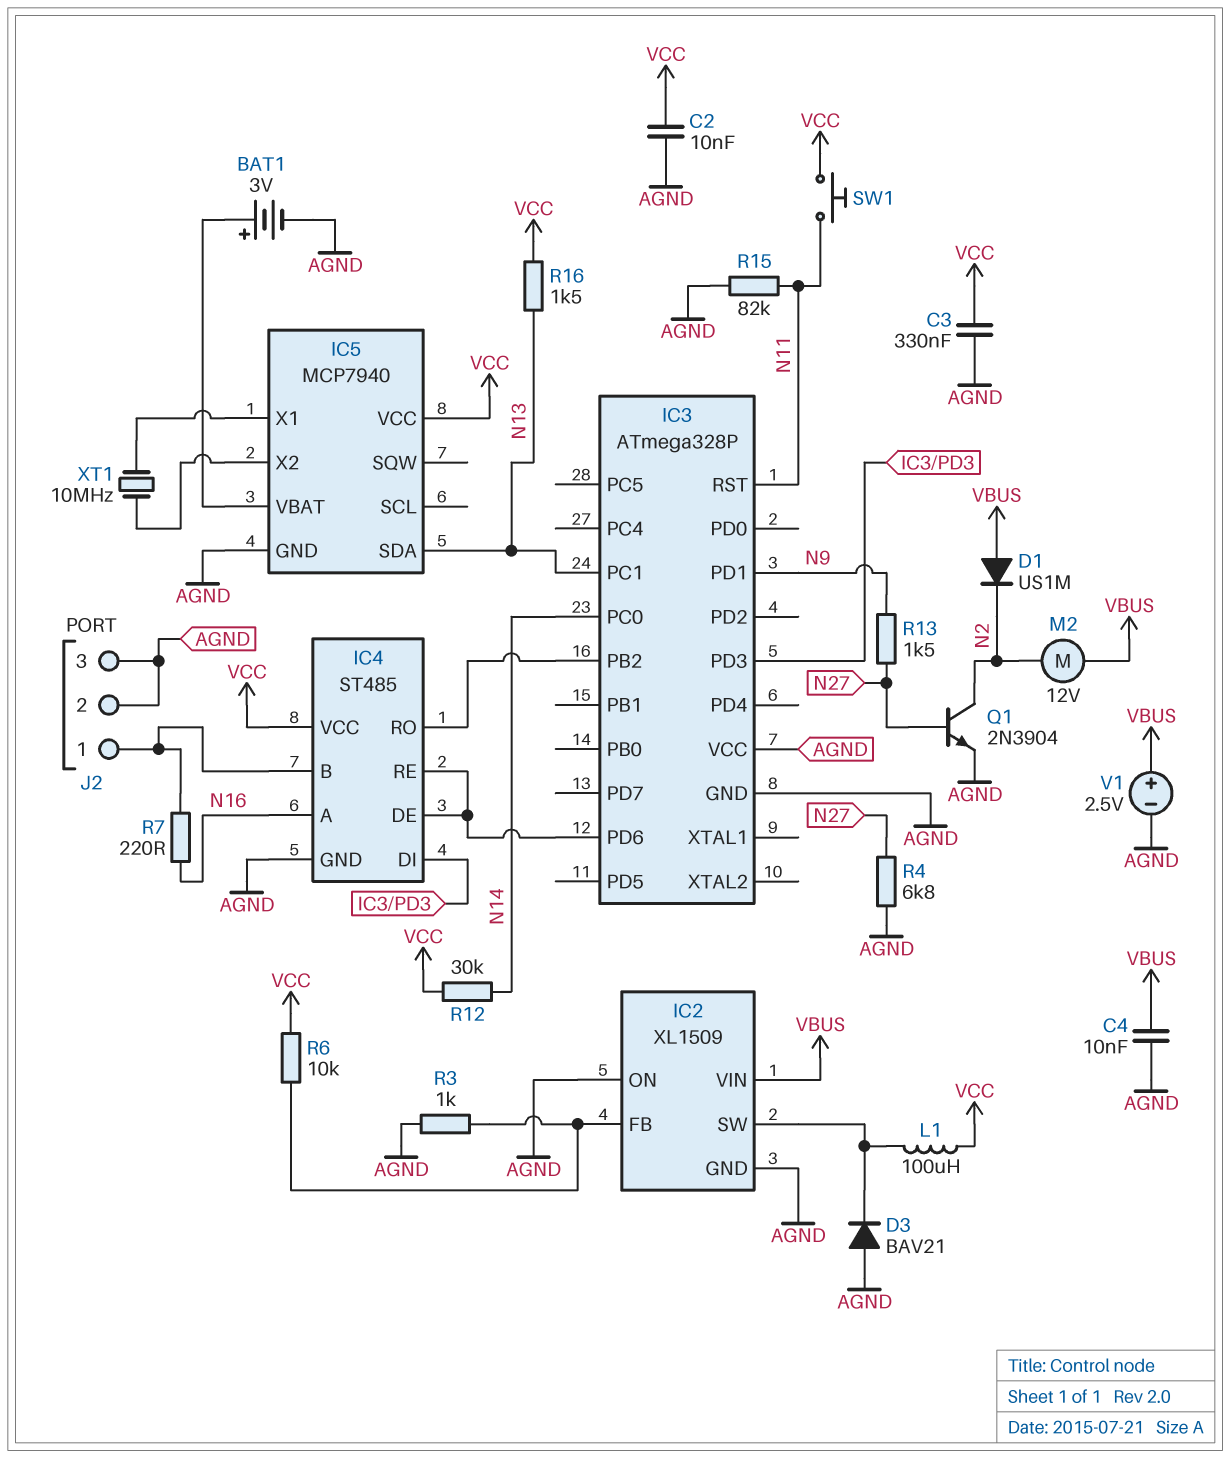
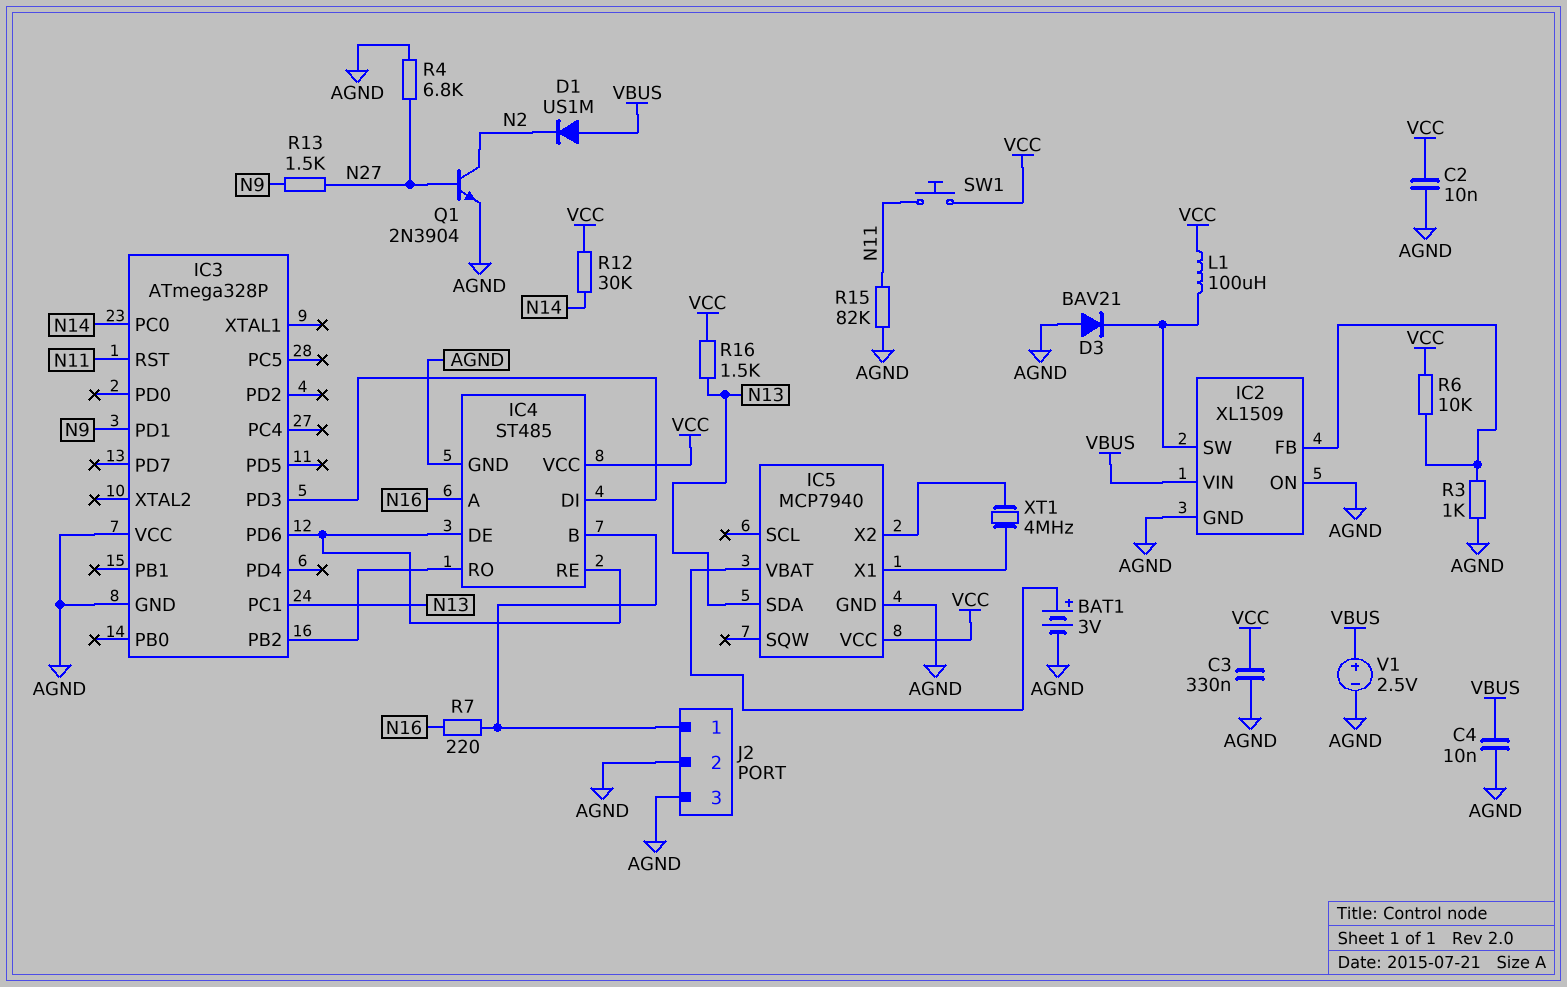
M2: motor 12V (N2, VBUS) -> none
XT1: 10MHz (IC5/X1, IC5/X2) -> 4MHz (IC5/X1, IC5/X2)

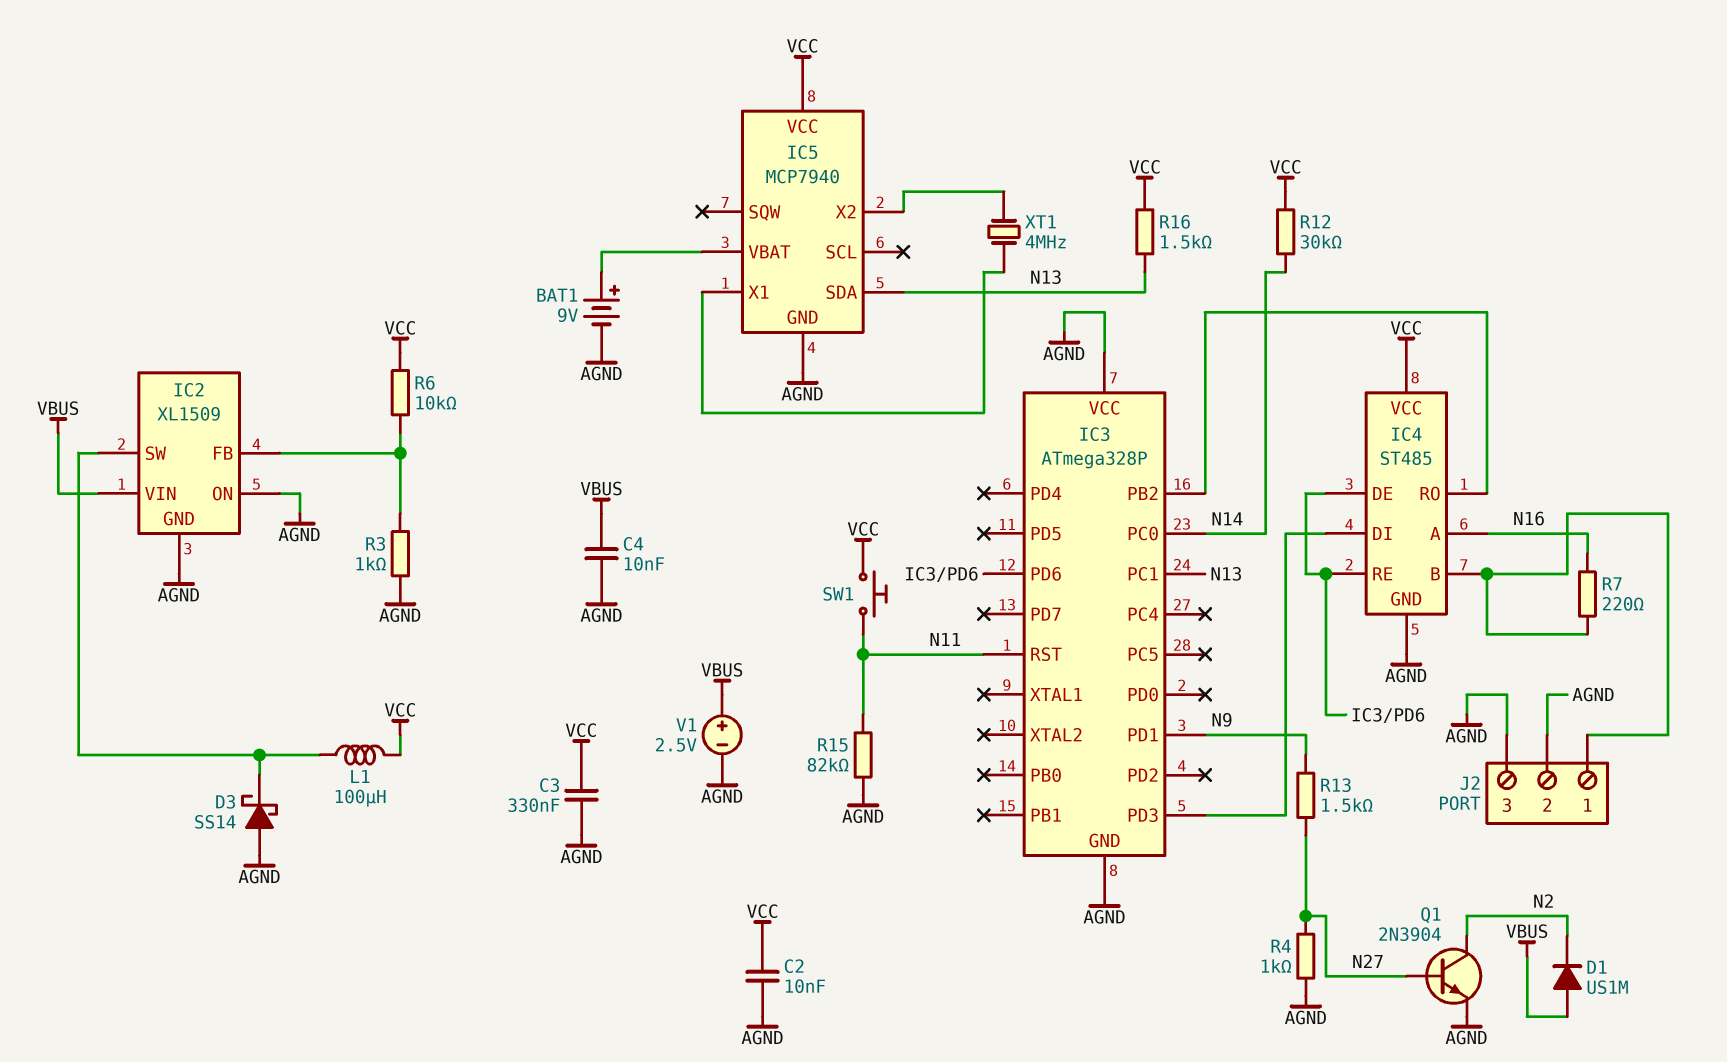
BAT1: 3V (plus IC5/VBAT, minus AGND) -> 9V (plus IC5/VBAT, minus AGND)
D3: diode BAV21 (A AGND, K IC2/SW) -> schottky SS14 (A AGND, K IC2/SW)
R4: 6.8k (AGND, N27) -> 1k (AGND, N27)

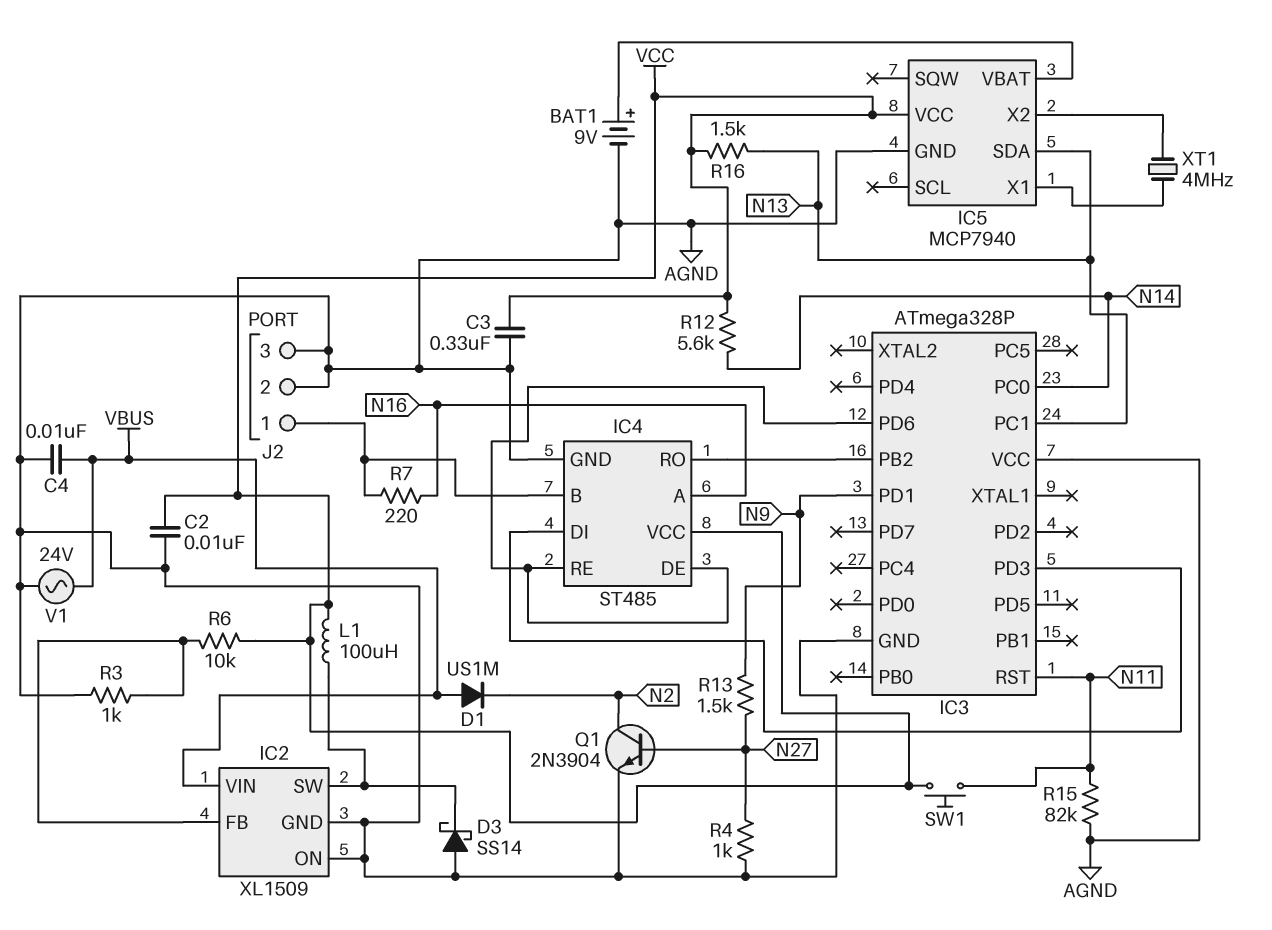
R12: 30k (N14, VCC) -> 5.6k (N14, VCC)
V1: 2.5V (plus VBUS, minus AGND) -> AC 24V (AGND, VBUS)

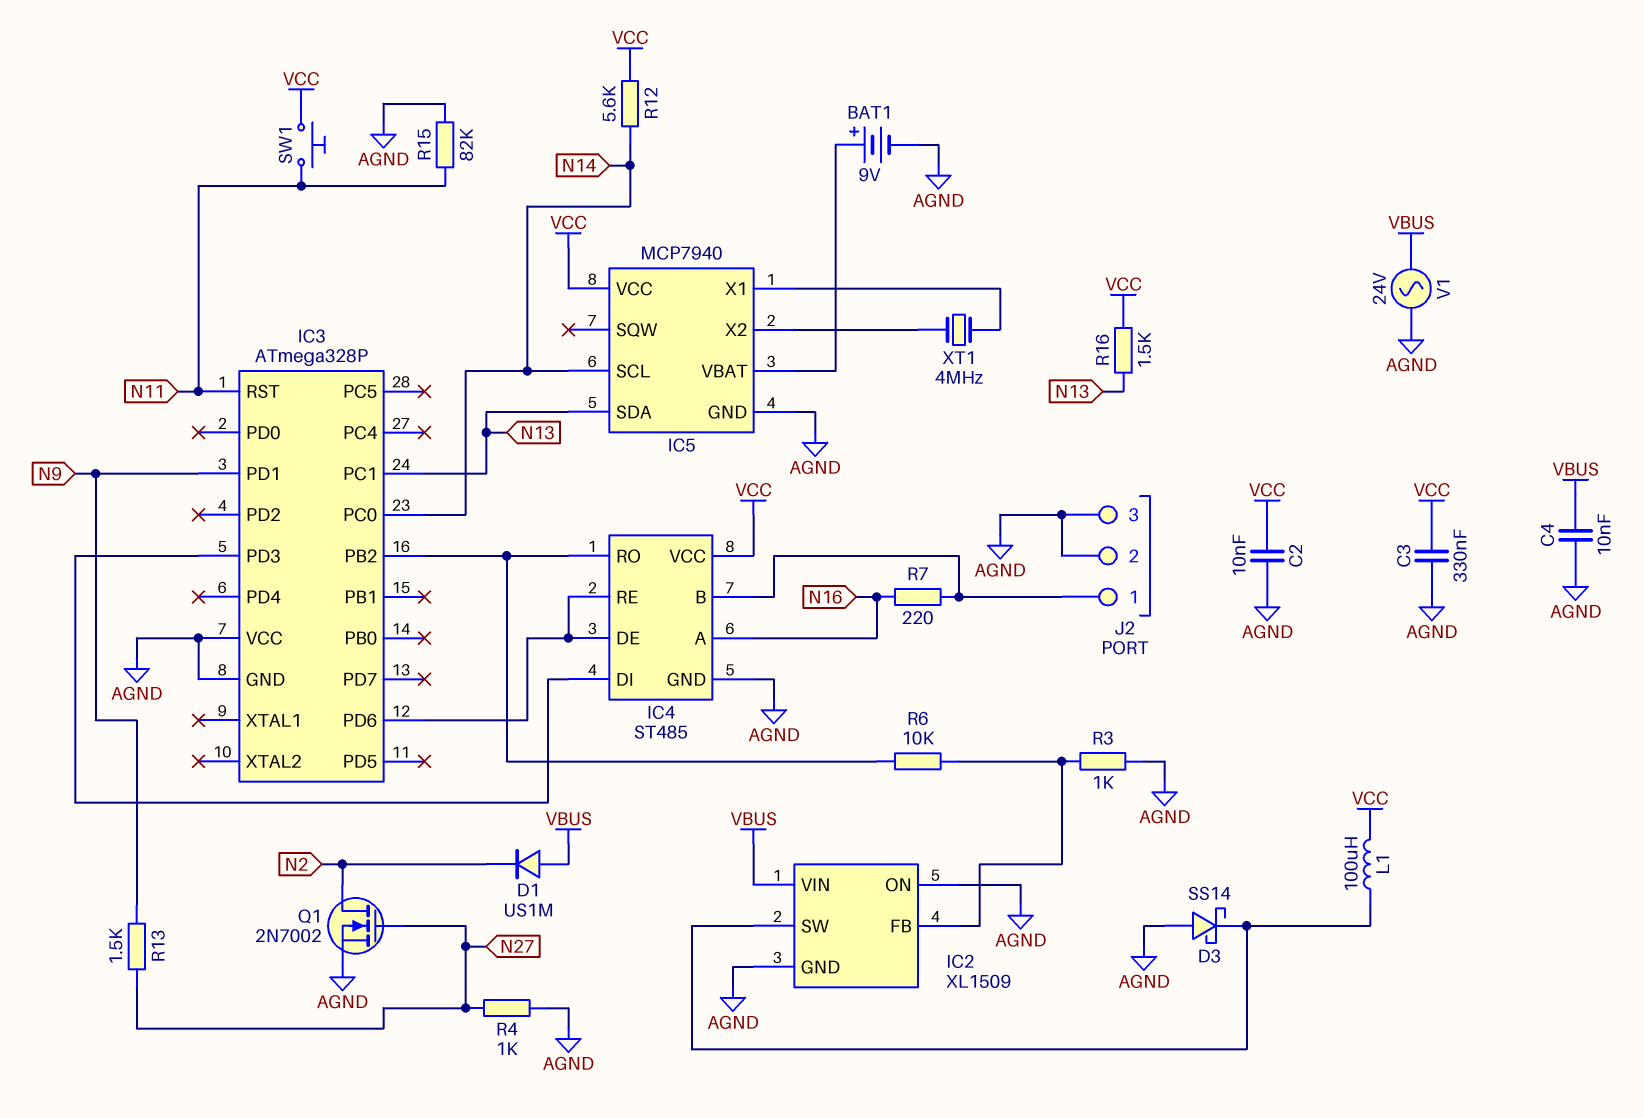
IC5 pin SCL: none -> N14
Q1: NPN 2N3904 (B N27, C N2, E AGND) -> NMOS 2N7002 (G N27, D N2, S AGND)
R6: 10k (IC2/FB, VCC) -> 10k (IC2/FB, IC3/PB2)

